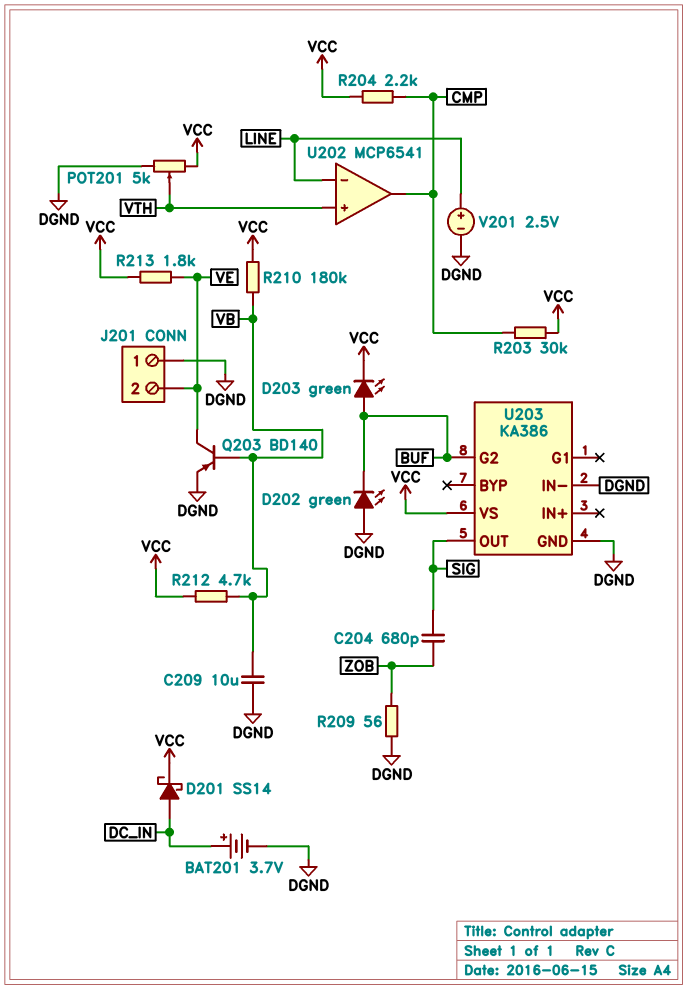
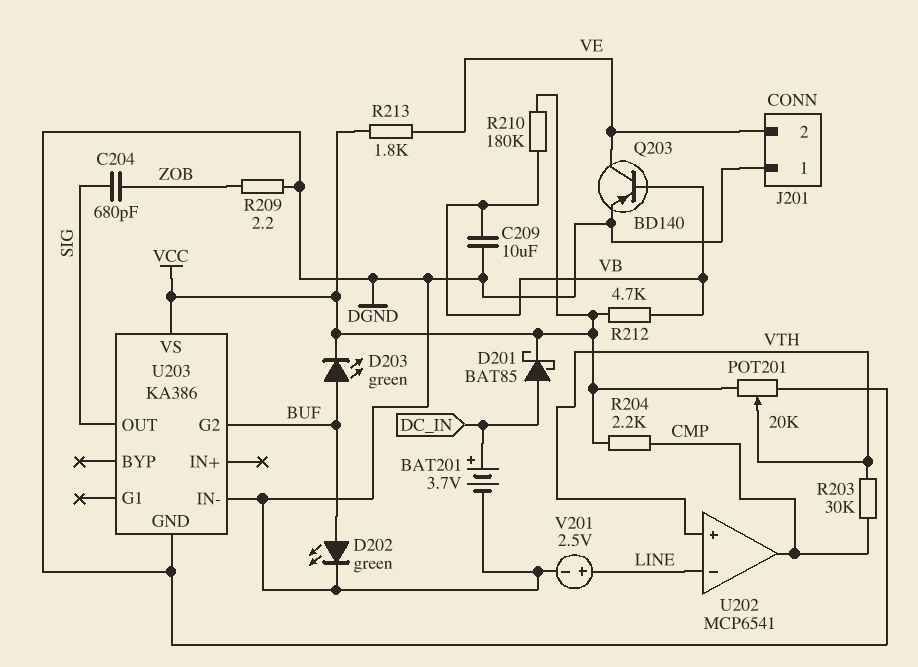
D201: schottky SS14 (A DC_IN, K VCC) -> schottky BAT85 (A DC_IN, K VCC)
D202: LED green (A DGND, K BUF) -> LED green (A BUF, K DGND)
POT201: 5k (DGND, VCC, wiper VTH) -> 20k (DGND, VCC, wiper VTH)
R203: 30k (CMP, VCC) -> 30k (CMP, VTH)
R209: 56 (DGND, ZOB) -> 2.2 (DGND, ZOB)

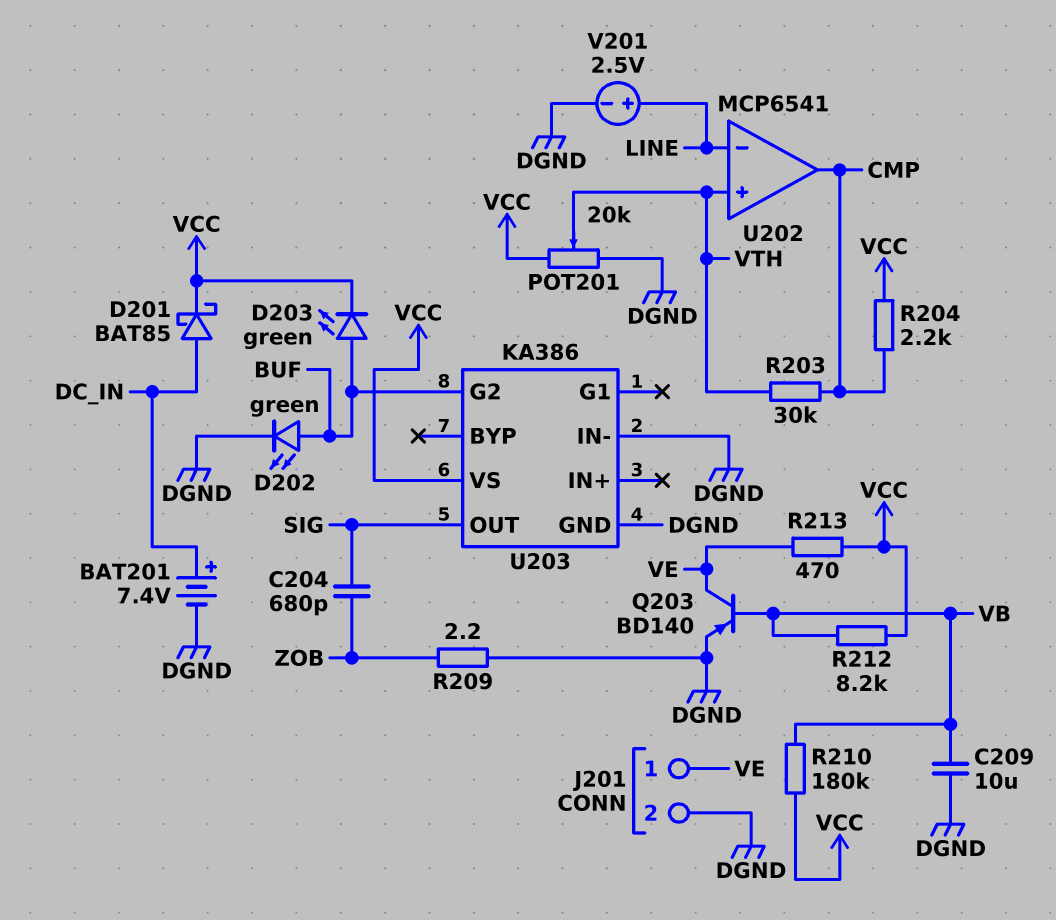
BAT201: 3.7V (plus DC_IN, minus DGND) -> 7.4V (plus DC_IN, minus DGND)
J201 pin 1: DGND -> VE
J201 pin 2: VE -> DGND
R212: 4.7k (VB, VCC) -> 8.2k (VB, VCC)
R213: 1.8k (VCC, VE) -> 470 (VCC, VE)

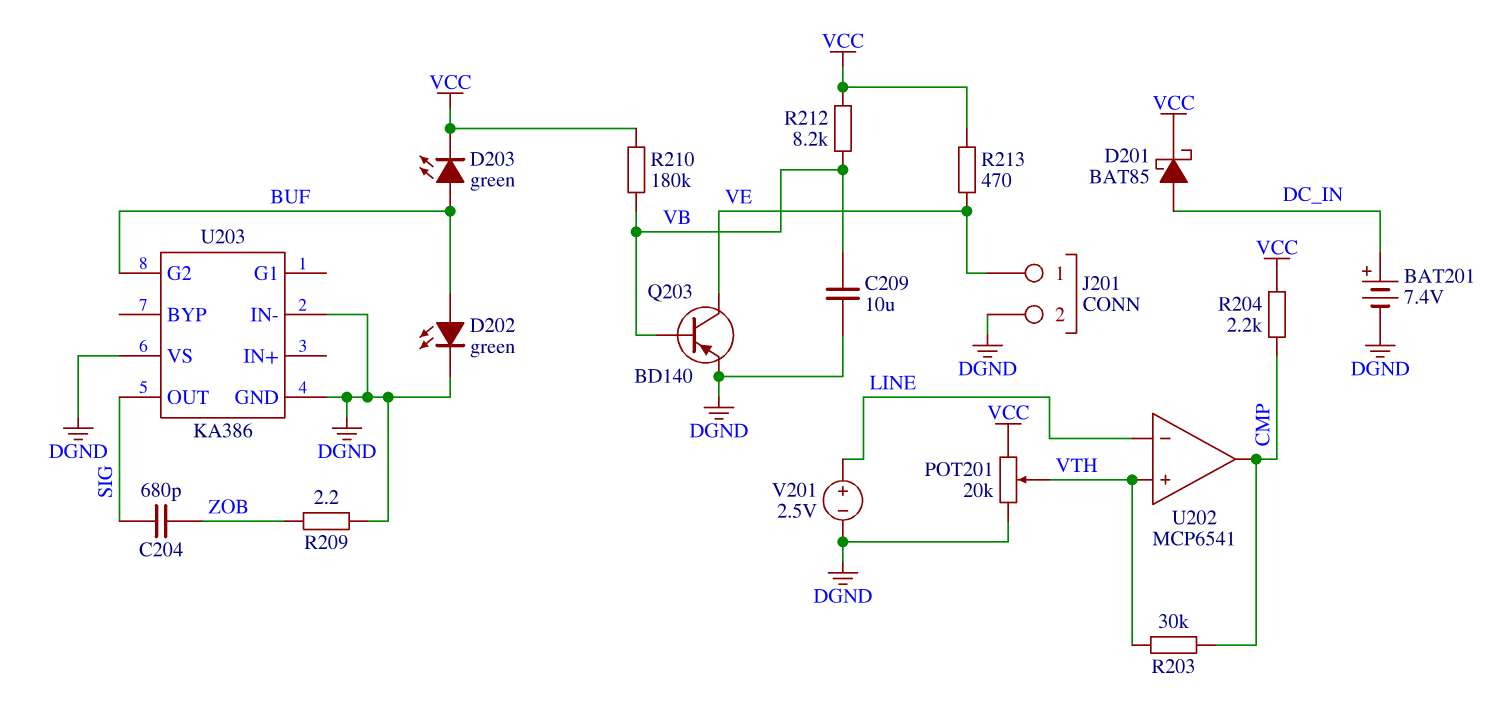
U203 pin VS: VCC -> DGND

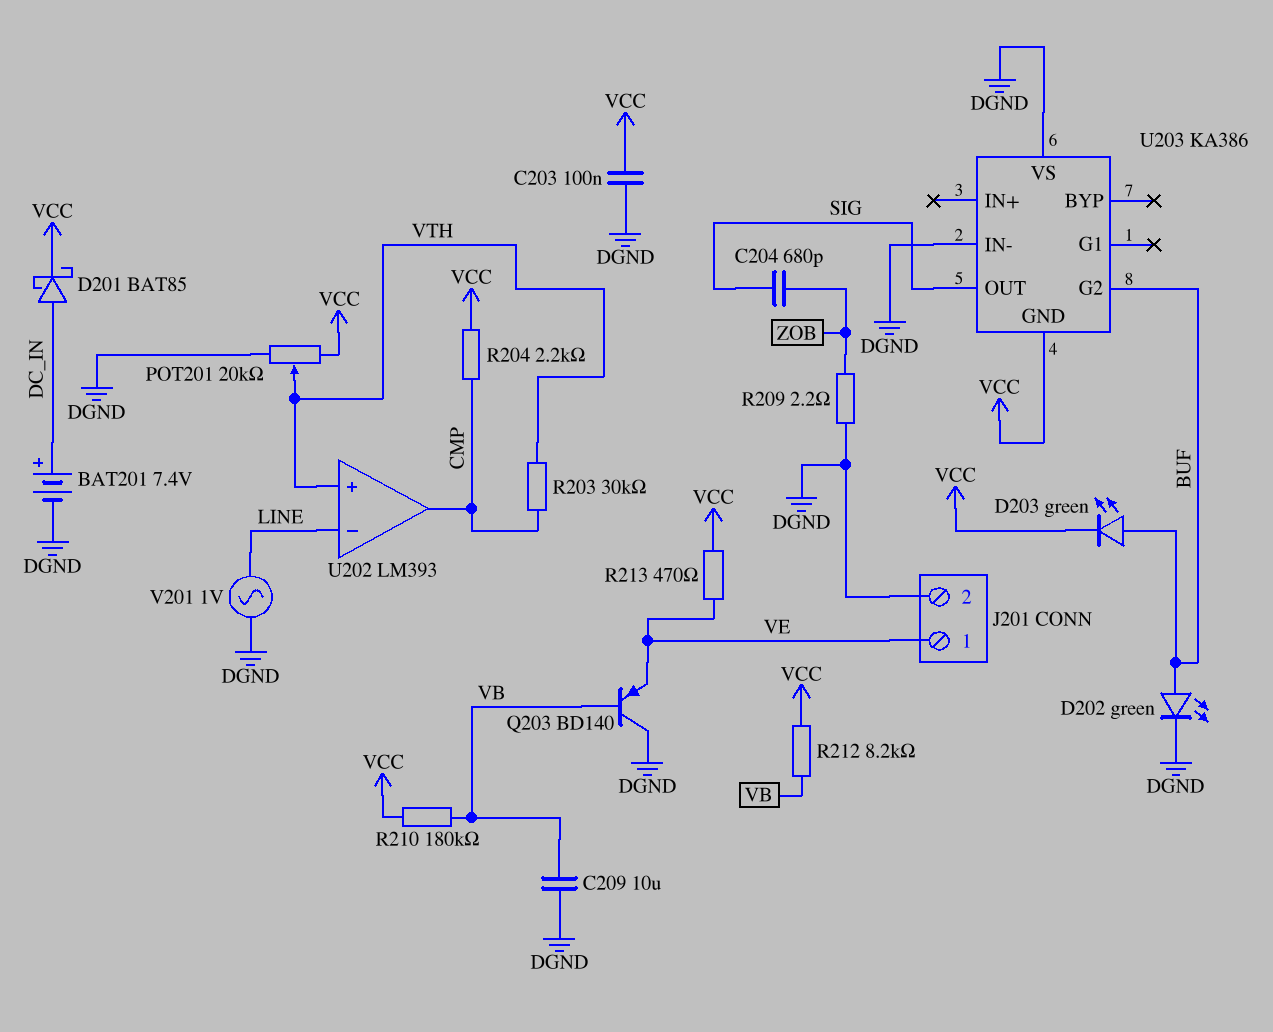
C203: none -> 100nF (DGND, VCC)
Q203: PNP BD140 (B VB, C VE, E DGND) -> PNP BD140 (B VB, C DGND, E VE)
U202: MCP6541 -> LM393
U203 pin GND: DGND -> VCC
V201: 2.5V (plus LINE, minus DGND) -> AC 1V (DGND, LINE)

